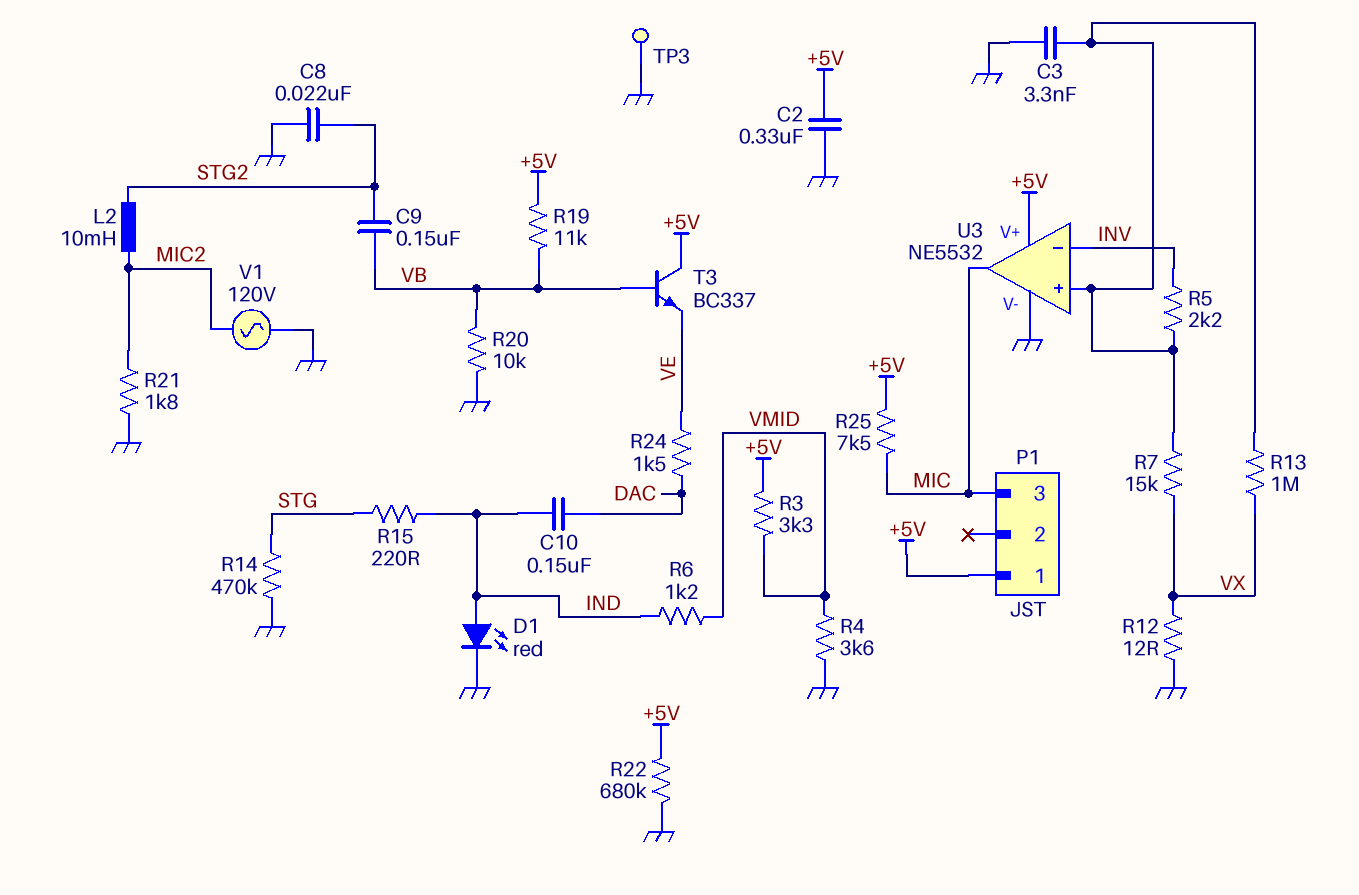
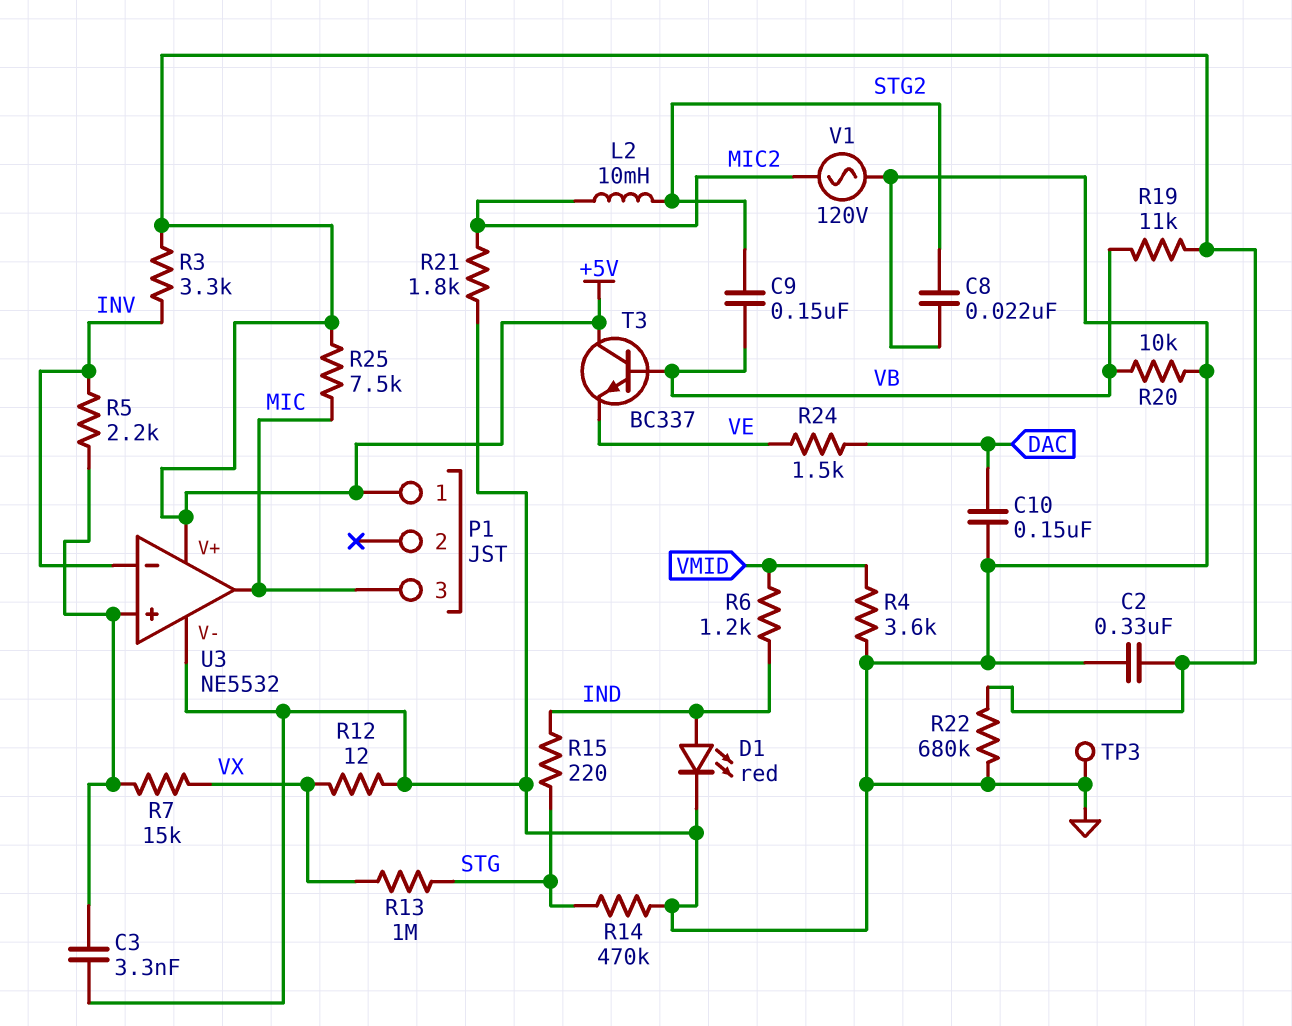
C10: 150nF (DAC, IND) -> 150nF (DAC, GND)
R3: 3.3k (+5V, VMID) -> 3.3k (+5V, INV)
R13: 1M (U3/in+, VX) -> 1M (STG, VX)

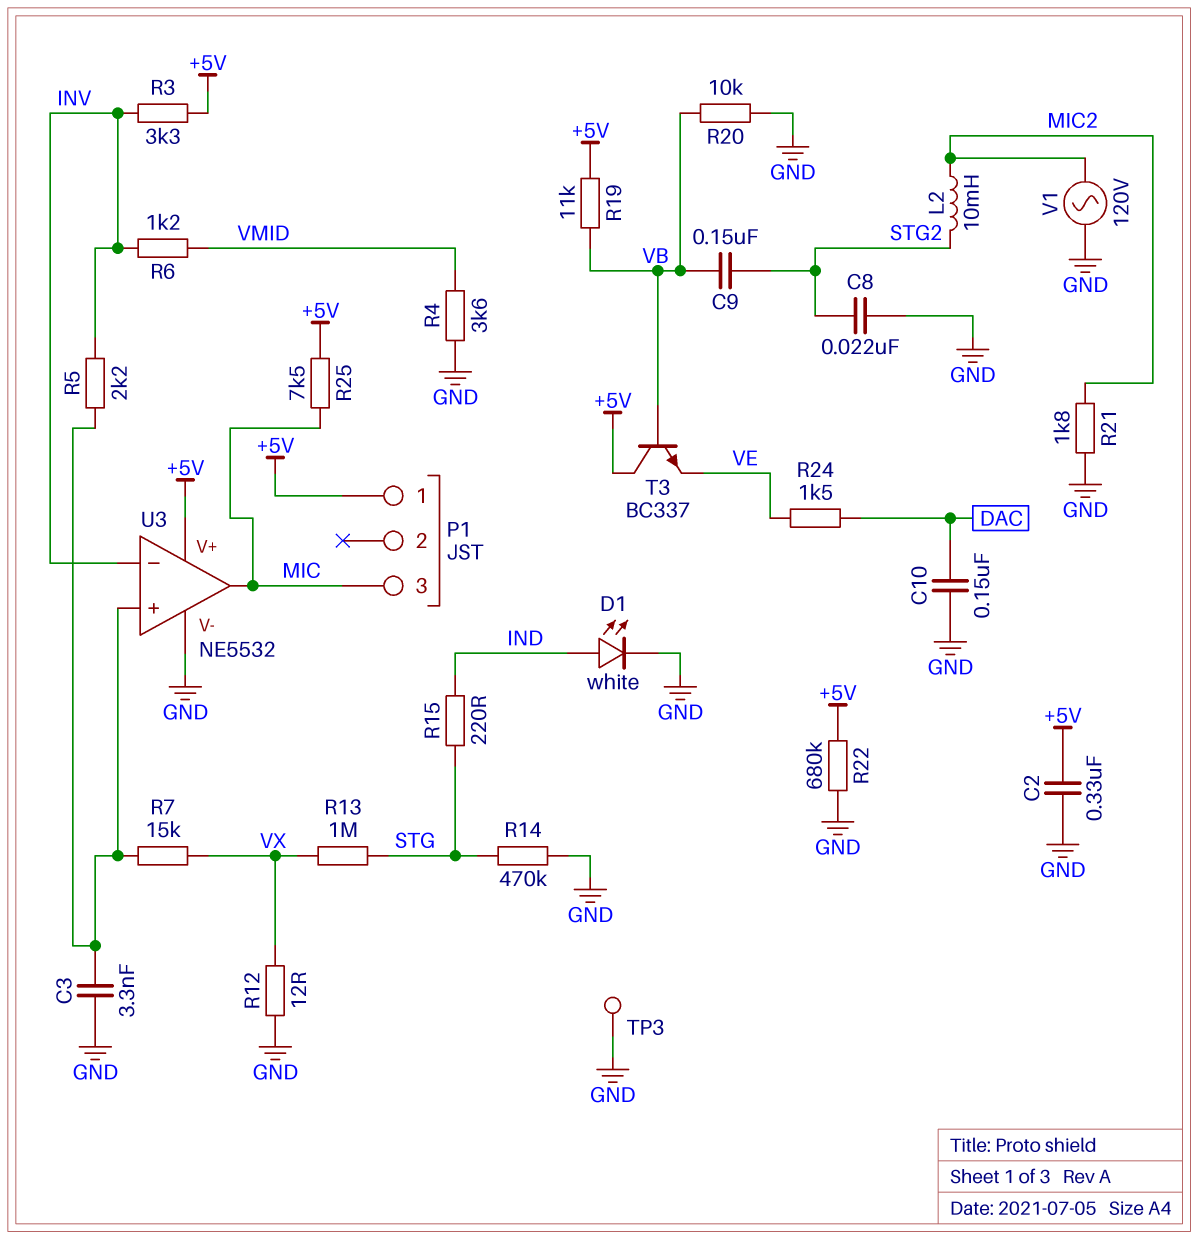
D1: LED red (A IND, K GND) -> LED white (A IND, K GND)
R6: 1.2k (IND, VMID) -> 1.2k (INV, VMID)

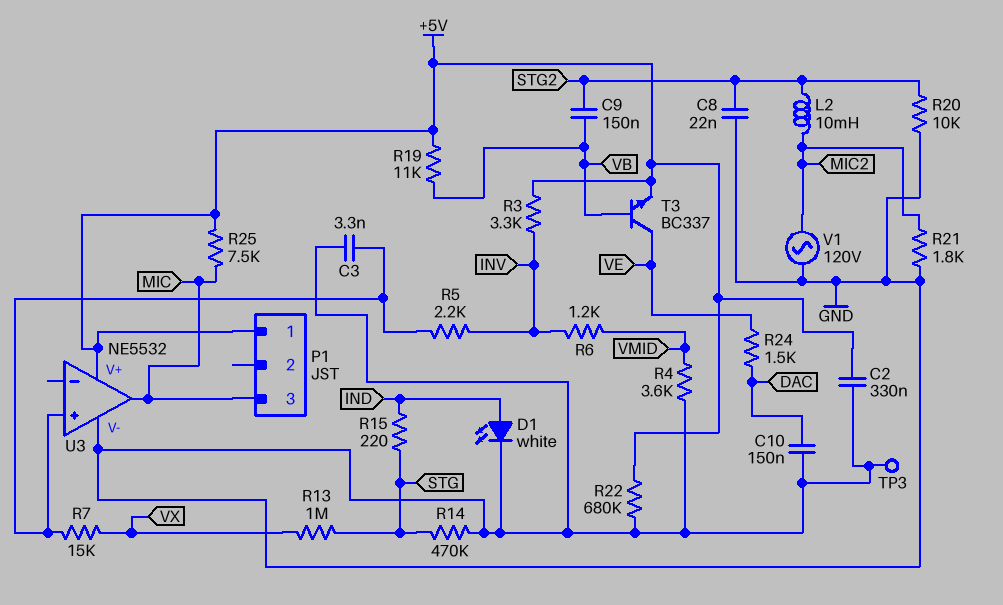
R12: 12 (GND, VX) -> none
R20: 10k (GND, VB) -> 10k (GND, STG2)
T3: NPN BC337 (B VB, C +5V, E VE) -> NPN BC337 (B VB, C VE, E +5V)
U3 pin in-: INV -> none

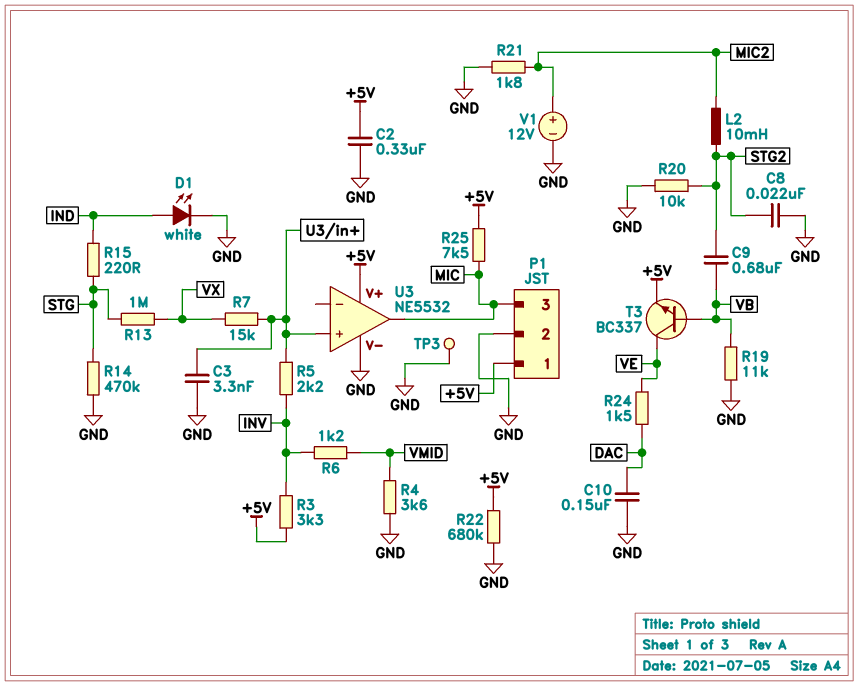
C9: 150nF (STG2, VB) -> 680nF (STG2, VB)
P1 pin 2: none -> GND
R19: 11k (+5V, VB) -> 11k (GND, VB)
V1: AC 120V (GND, MIC2) -> 12V (plus MIC2, minus GND)

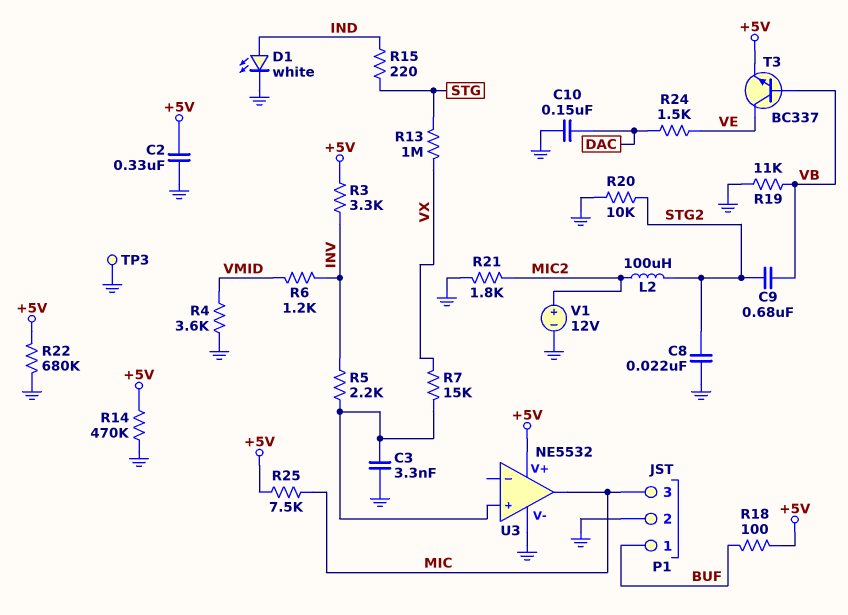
L2: 10mH (MIC2, STG2) -> 100uH (MIC2, STG2)
P1 pin 1: +5V -> BUF
R14: 470k (GND, STG) -> 470k (+5V, GND)
R18: none -> 100 (+5V, BUF)

